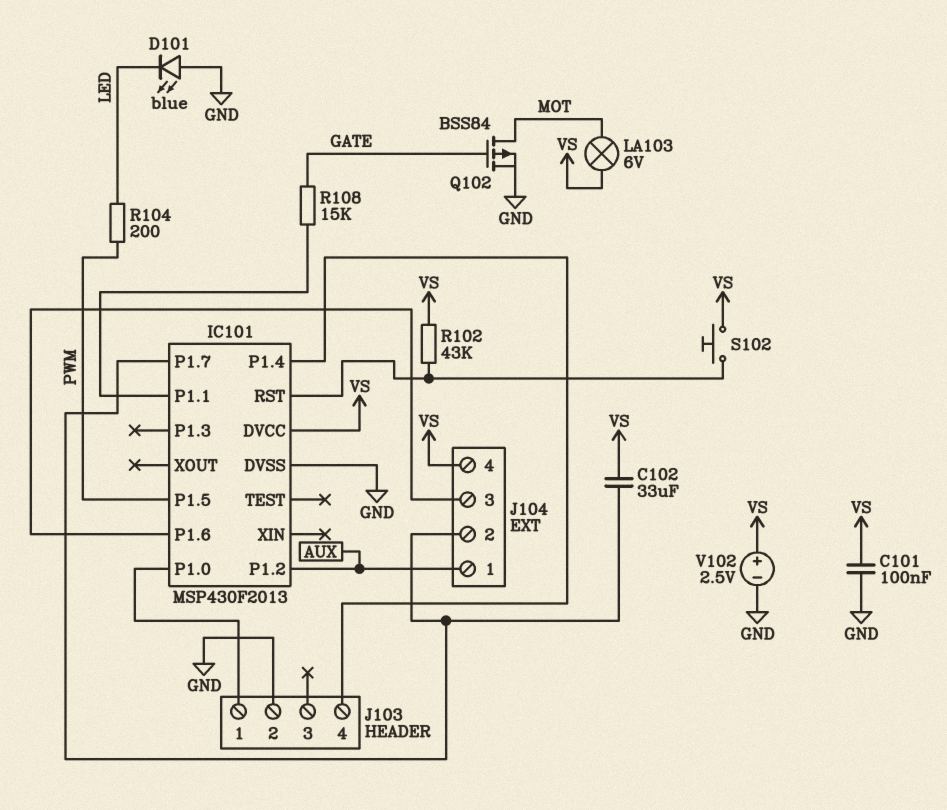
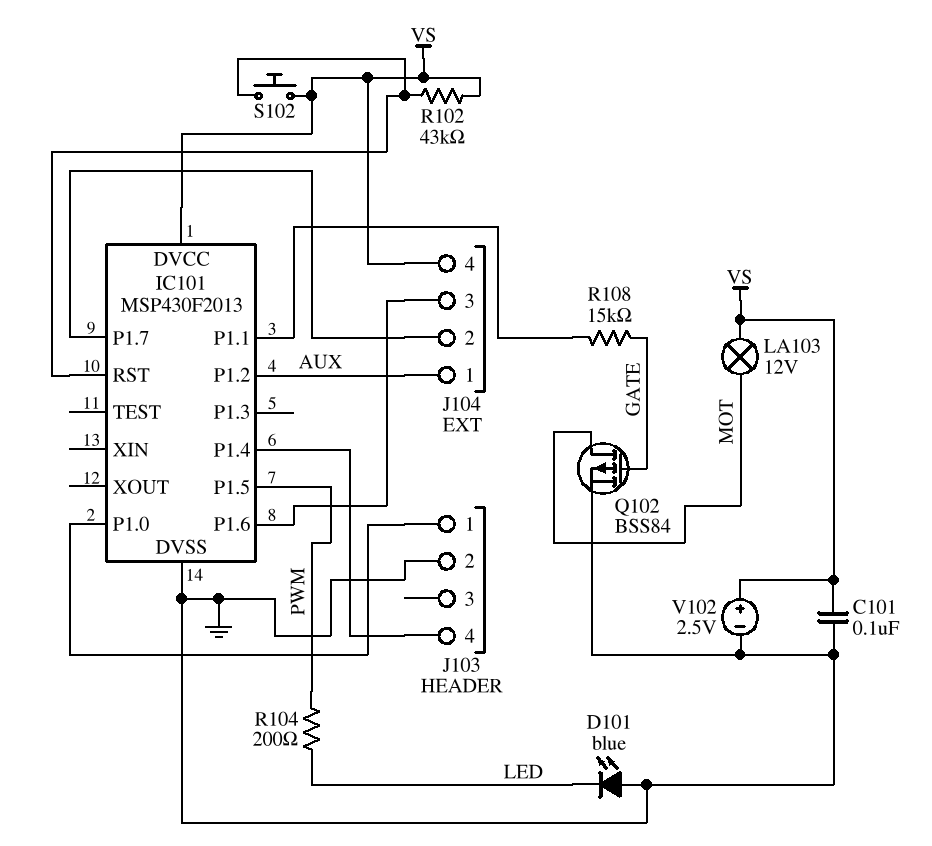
C102: 33uF (IC101/P1.7, VS) -> none
LA103: lamp 6V (MOT, VS) -> lamp 12V (MOT, VS)

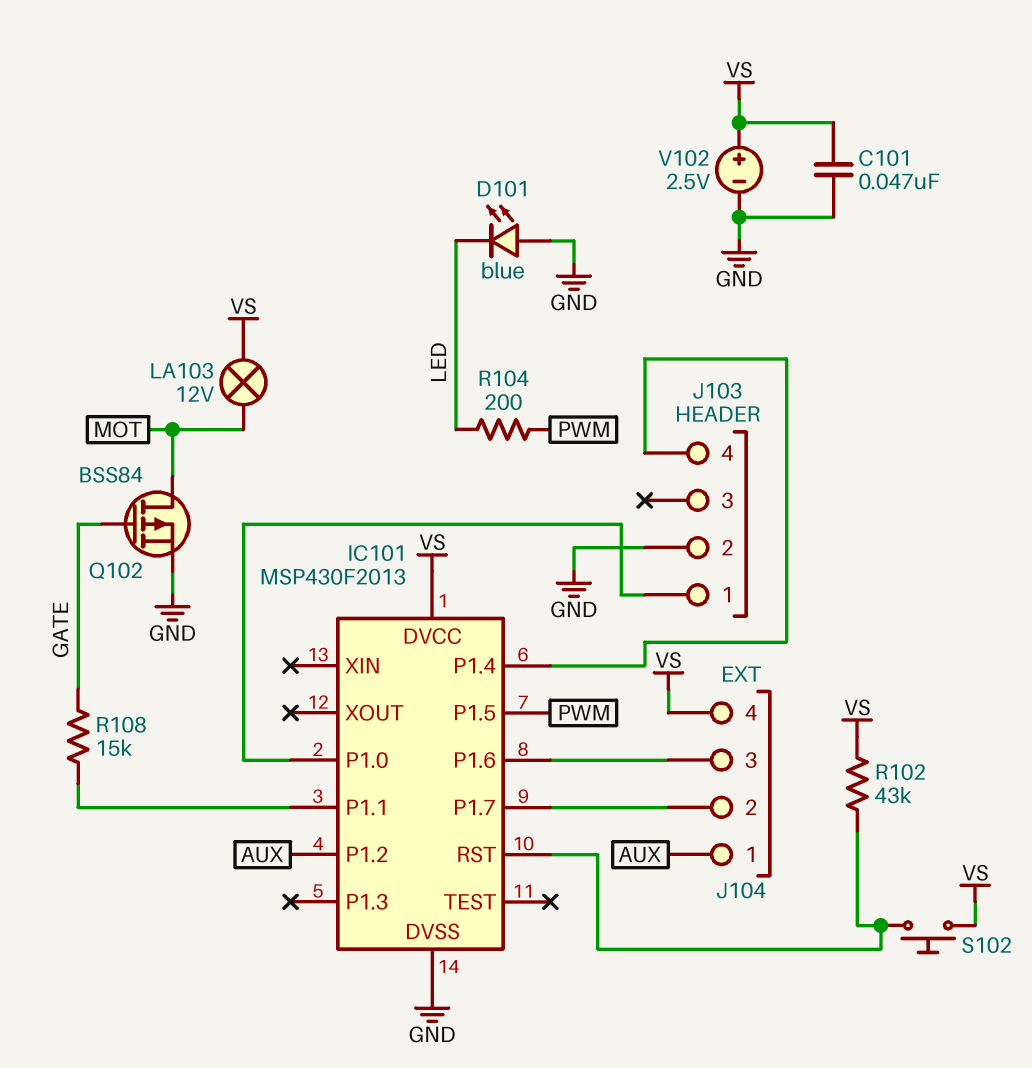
C101: 100nF (GND, VS) -> 47nF (GND, VS)

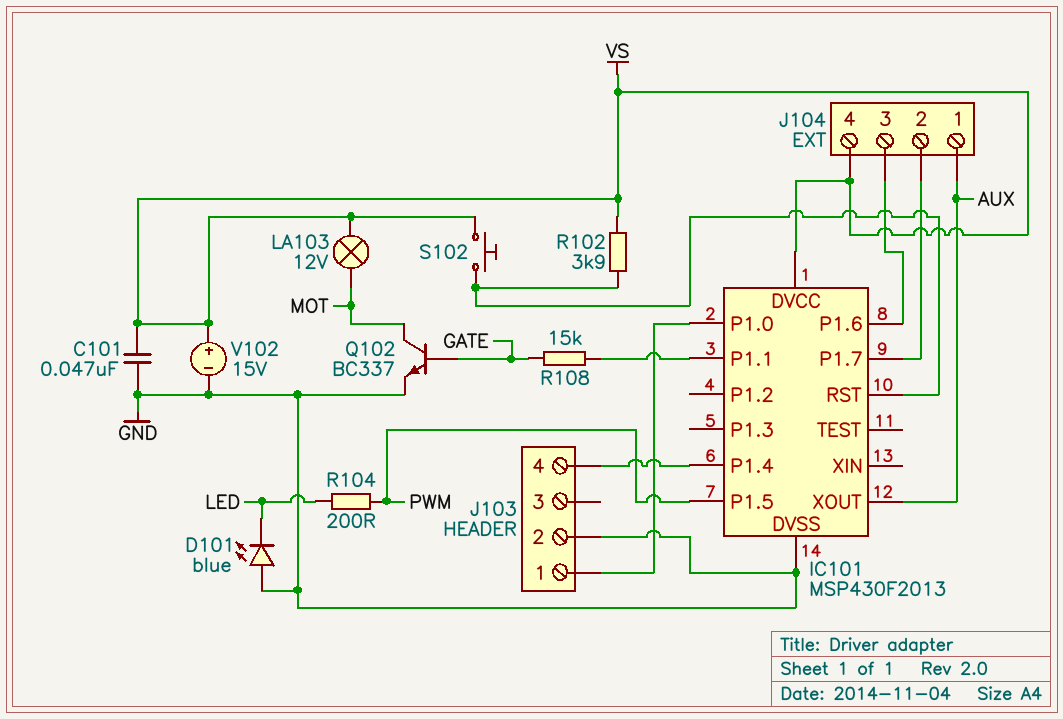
IC101 pin P1.2: AUX -> none
IC101 pin XOUT: none -> AUX
Q102: PMOS BSS84 (G GATE, D MOT, S GND) -> NPN BC337 (B GATE, C MOT, E GND)
R102: 43k (IC101/RST, VS) -> 3.9k (IC101/RST, VS)
V102: 2.5V (plus VS, minus GND) -> 15V (plus VS, minus GND)

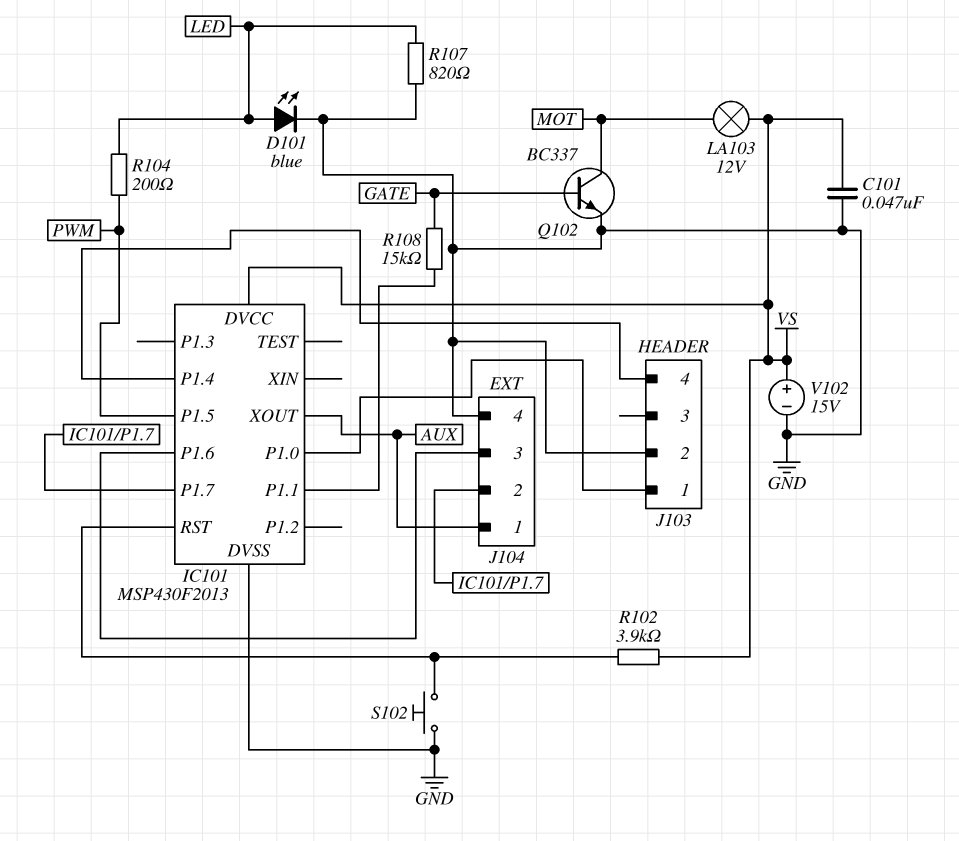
D101: LED blue (A GND, K LED) -> LED blue (A LED, K GND)
J104 pin 4: VS -> GND
R107: none -> 820 (GND, LED)
S102: button (IC101/RST, VS) -> button (GND, IC101/RST)

